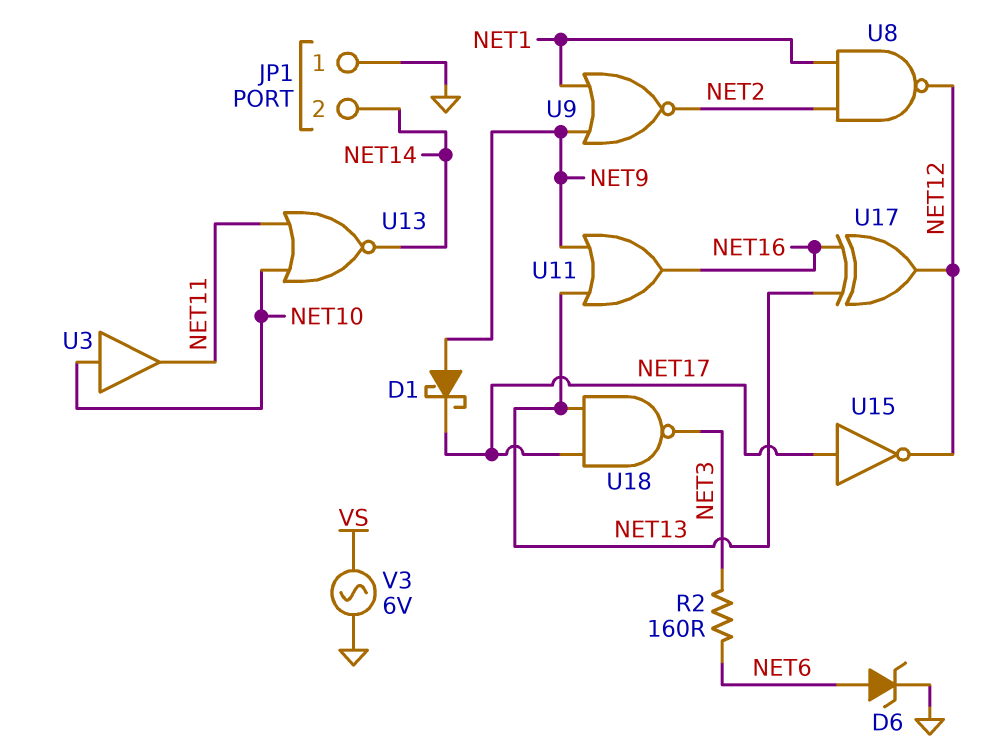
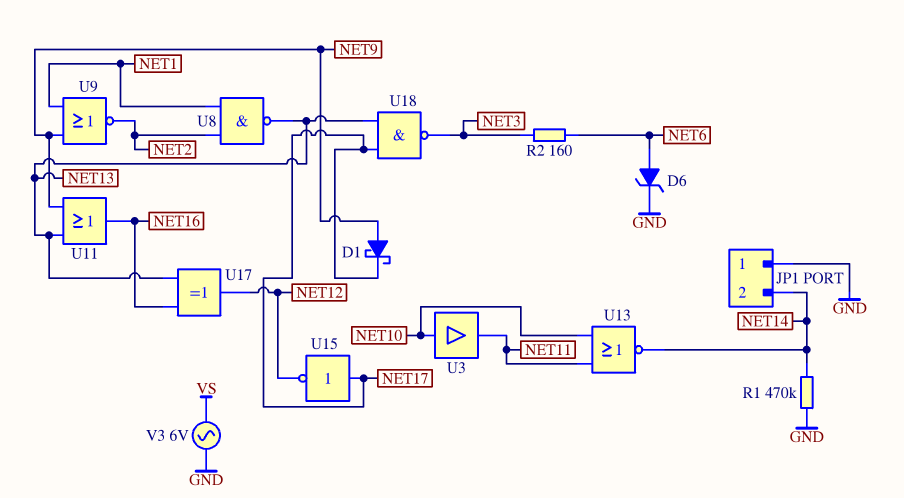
R1: none -> 470k (GND, NET14)
U8: NAND (in NET1, in NET2, out NET12) -> NAND (in NET1, in NET2, out NET13)

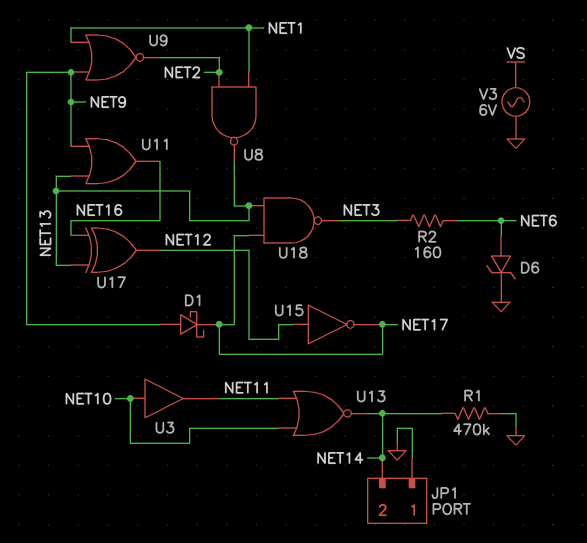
U15: NOT (in NET17, out NET12) -> NOT (in NET12, out NET17)

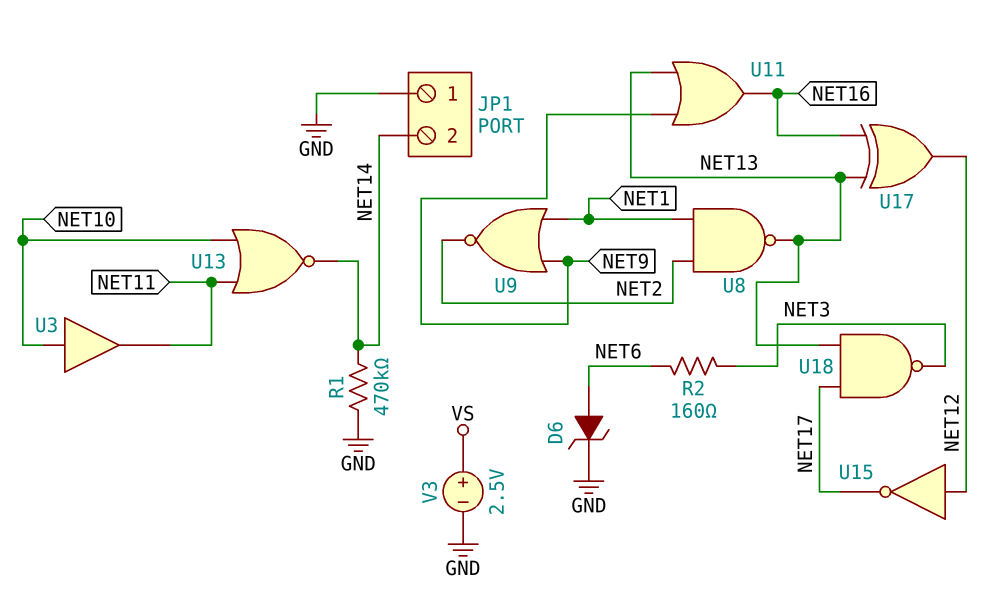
D1: schottky (A NET9, K NET17) -> none
V3: AC 6V (GND, VS) -> 2.5V (plus VS, minus GND)

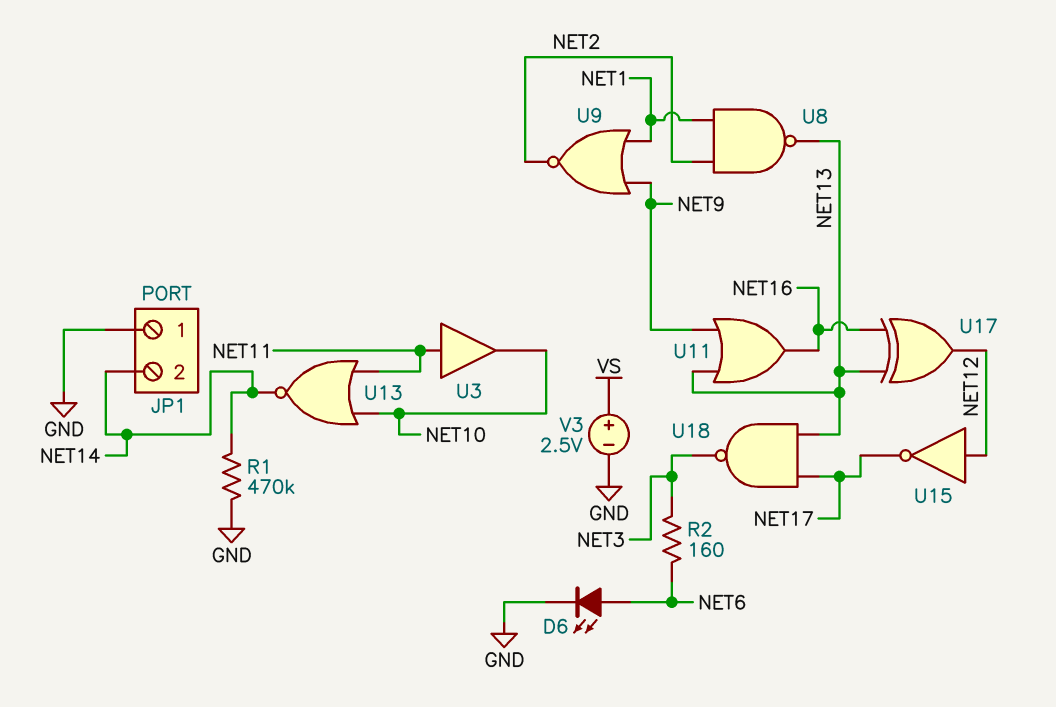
D6: zener (A NET6, K GND) -> LED (A NET6, K GND)
U3: buffer (in NET10, out NET11) -> buffer (in NET11, out NET10)

